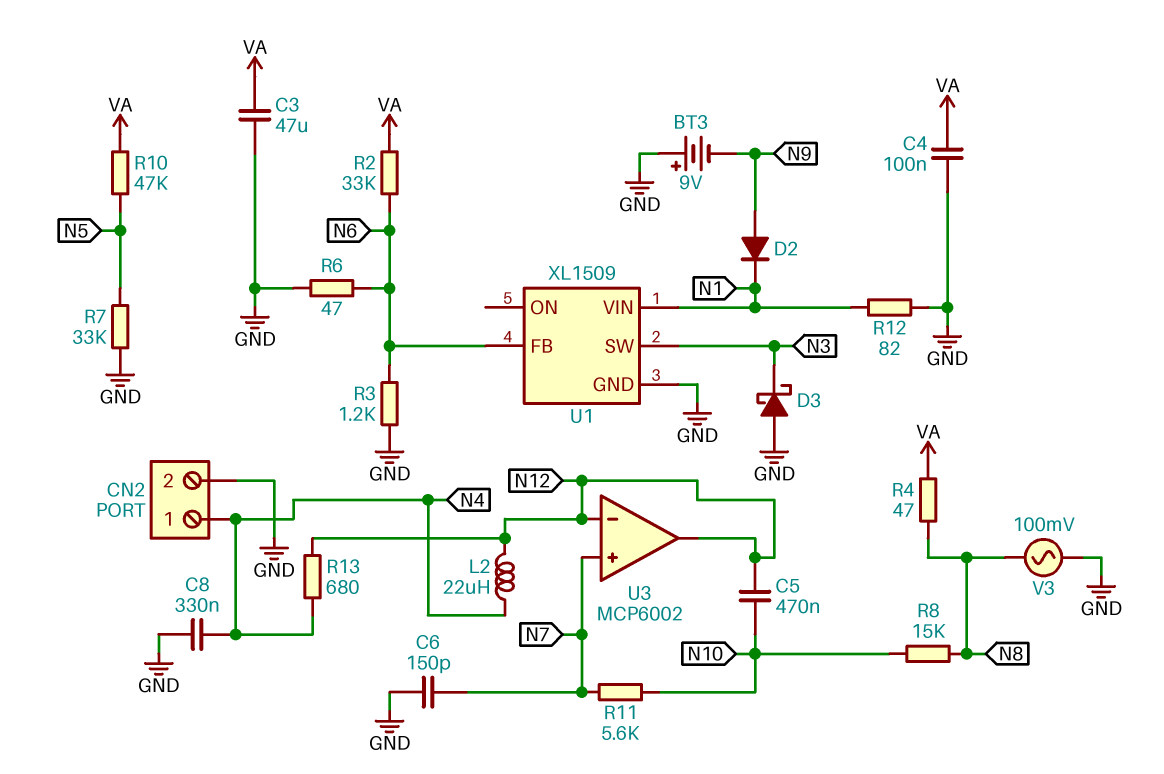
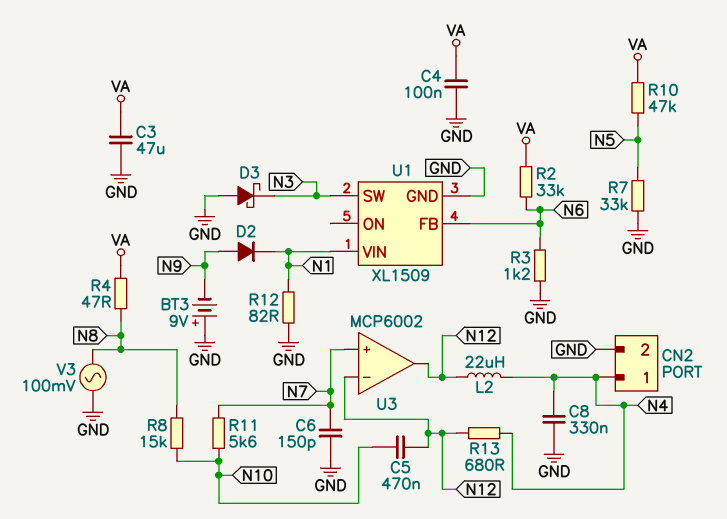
R6: 47 (GND, N6) -> none

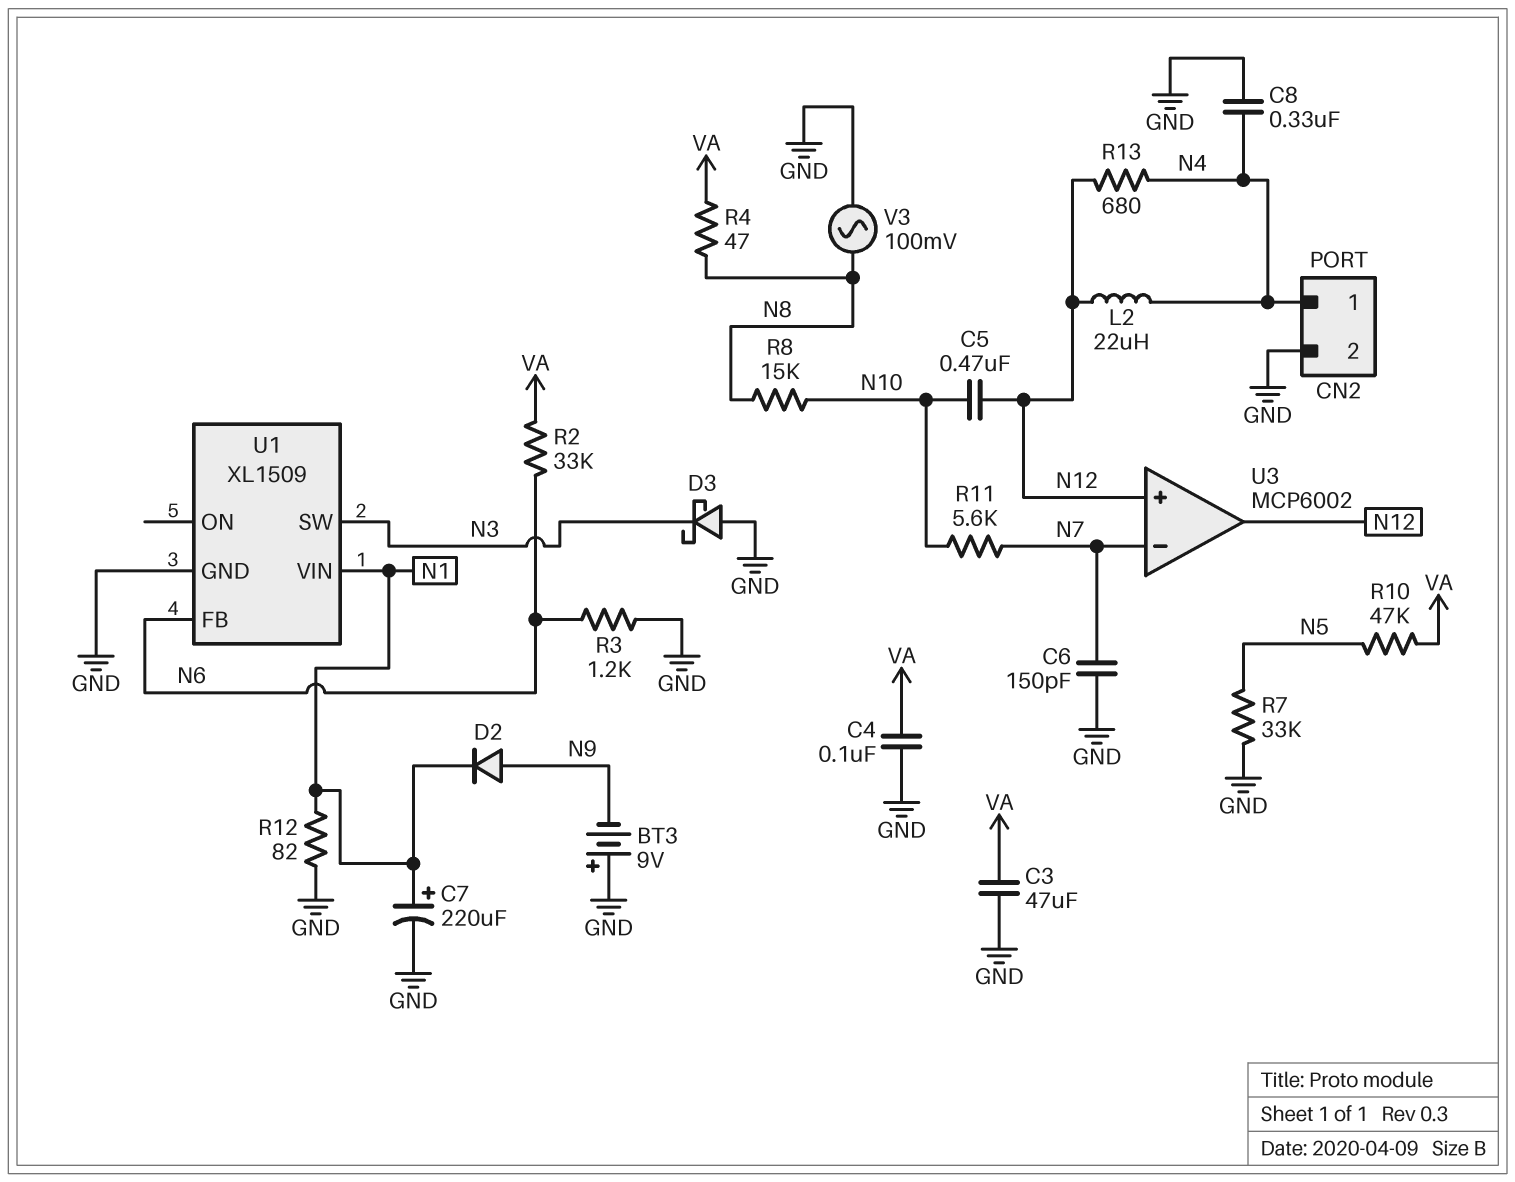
C7: none -> 220uF (plus N1, minus GND)
U3 pin in+: N7 -> N12
U3 pin in-: N12 -> N7

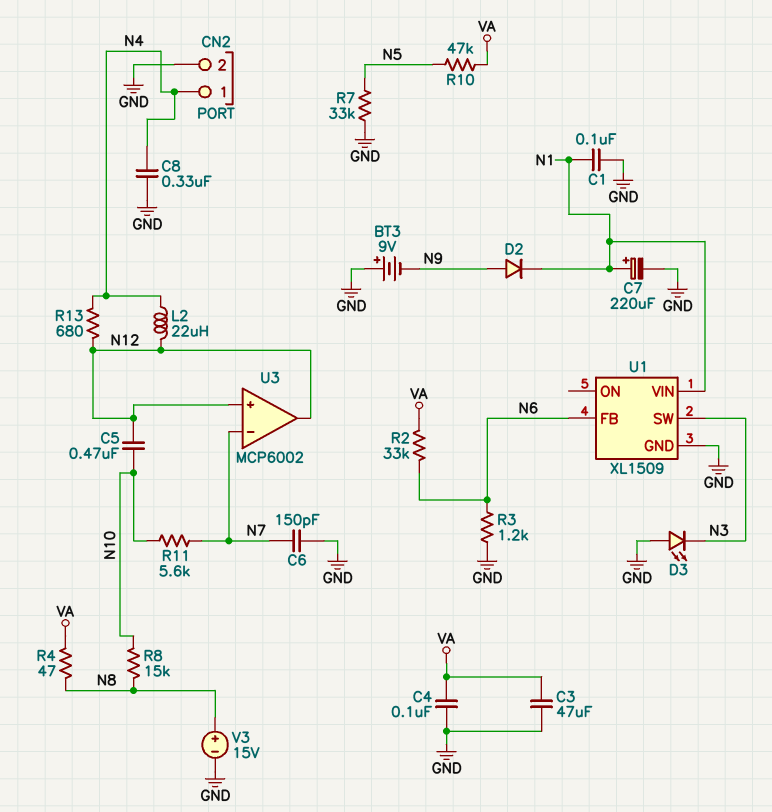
C1: none -> 100nF (GND, N1)
D3: schottky (A GND, K N3) -> LED (A GND, K N3)
R12: 82 (GND, N1) -> none
V3: AC 100mV (GND, N8) -> 15V (plus N8, minus GND)

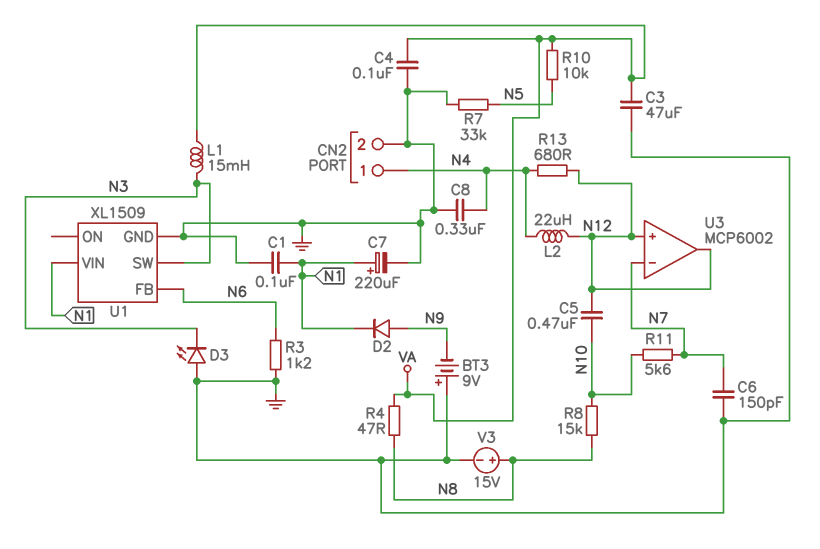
L1: none -> 15mH (N3, VA)
R2: 33k (N6, VA) -> none
R10: 47k (N5, VA) -> 10k (N5, VA)

